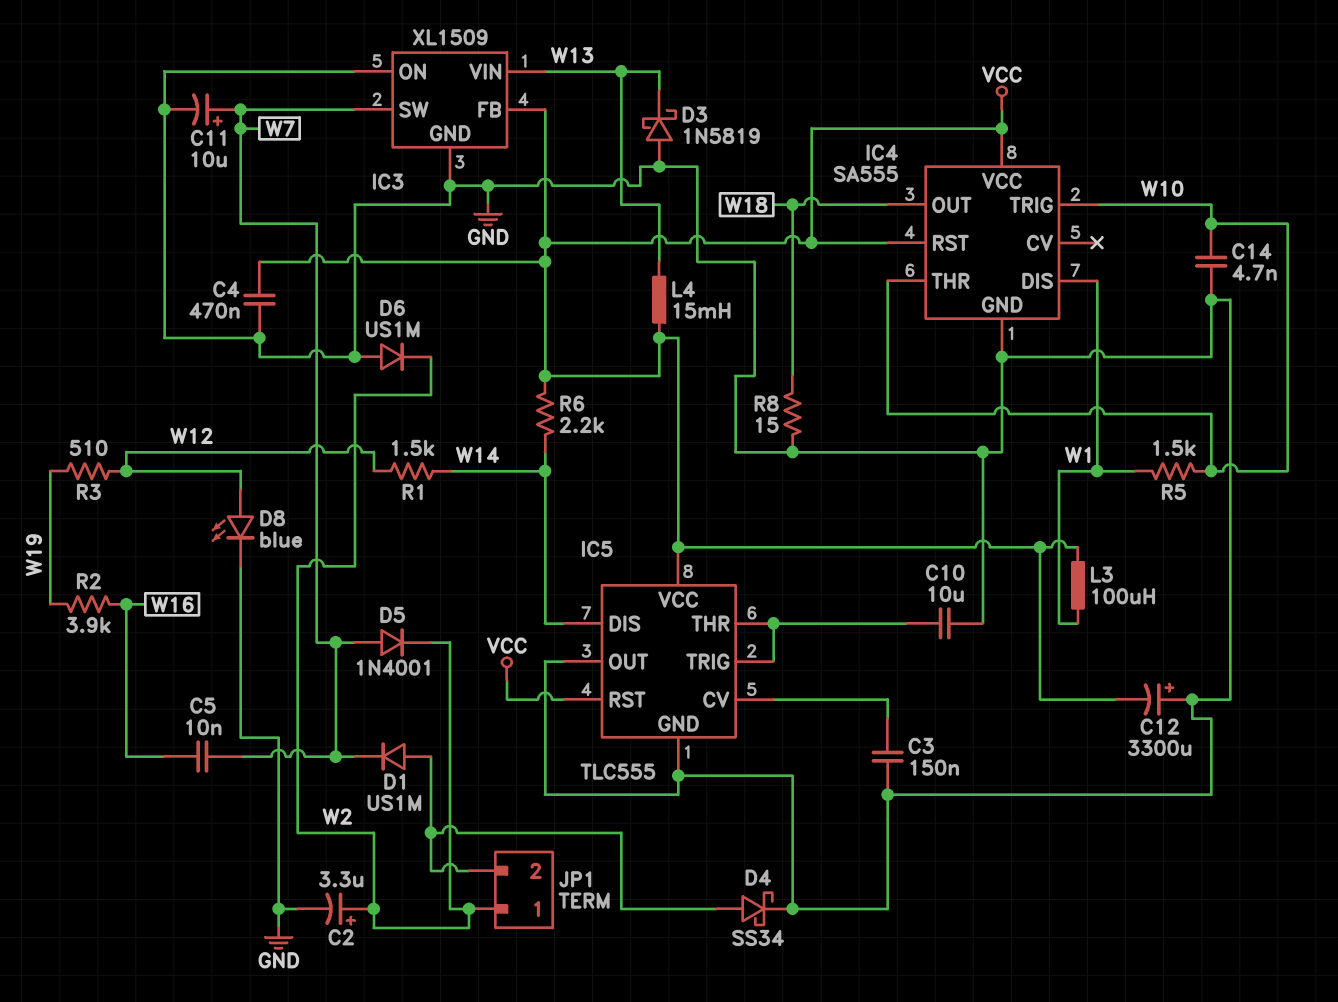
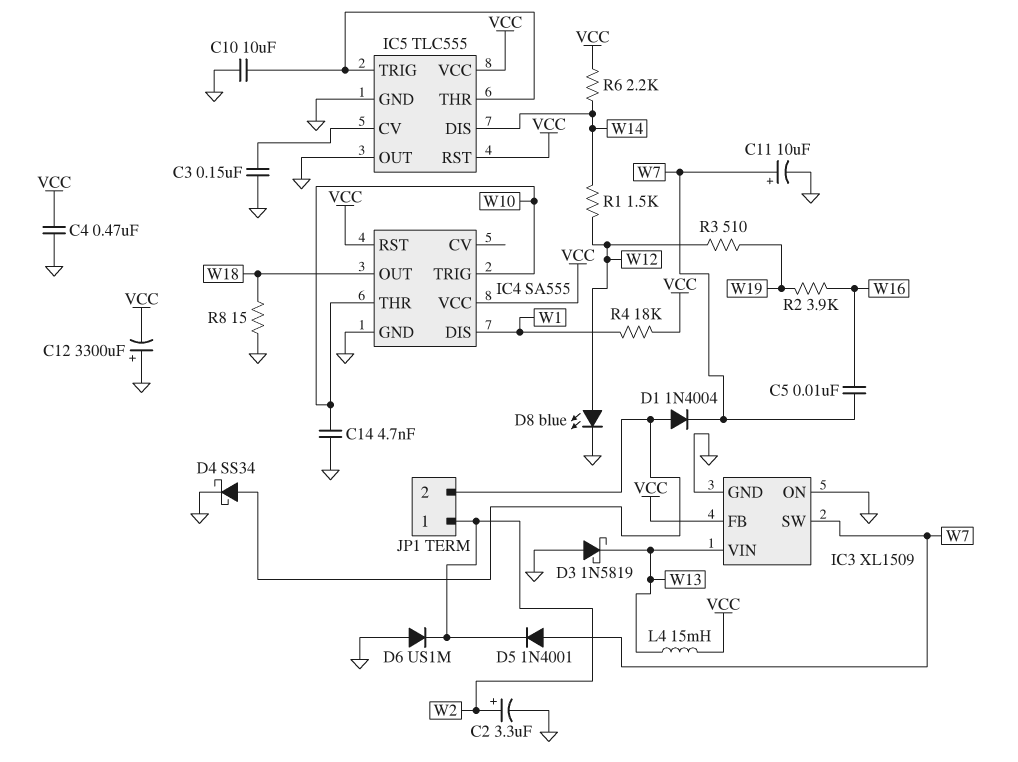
D1: diode US1M (A JP1/2, K W7) -> diode 1N4004 (A JP1/2, K W7)
L3: 100uH (VCC, W1) -> none
R4: none -> 18k (VCC, W1)
R5: 1.5k (W1, W10) -> none

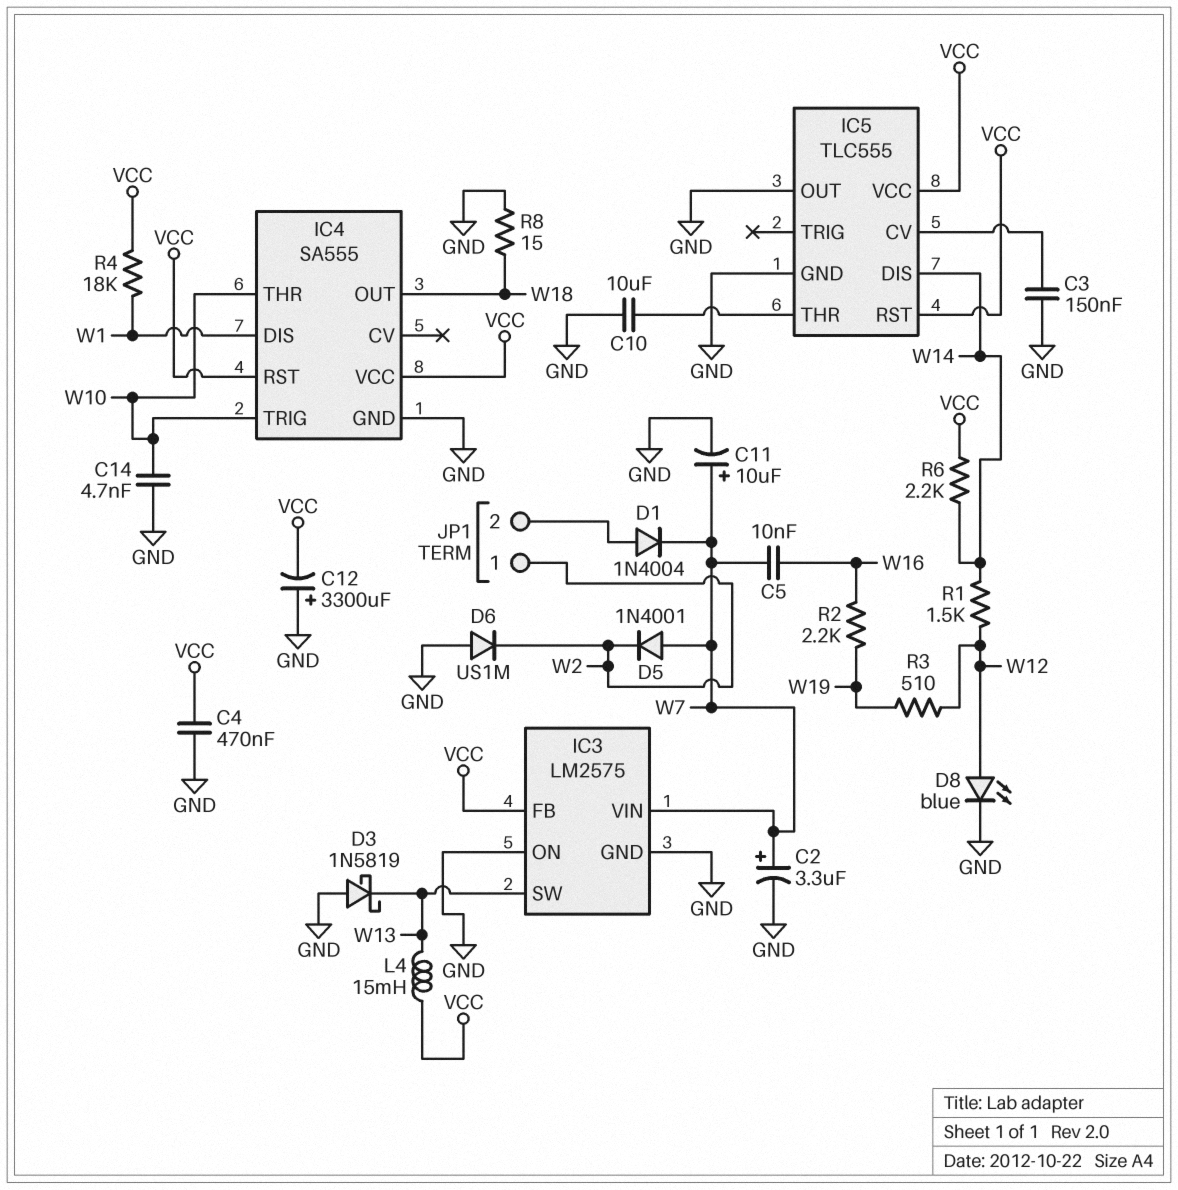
C2: 3.3uF (plus W2, minus GND) -> 3.3uF (plus W7, minus GND)
D4: schottky SS34 (A JP1/2, K GND) -> none
IC3: XL1509 -> LM2575
IC3 pin SW: W7 -> W13
IC3 pin VIN: W13 -> W7
IC5 pin TRIG: IC5/THR -> none
R2: 3.9k (W16, W19) -> 2.2k (W16, W19)

